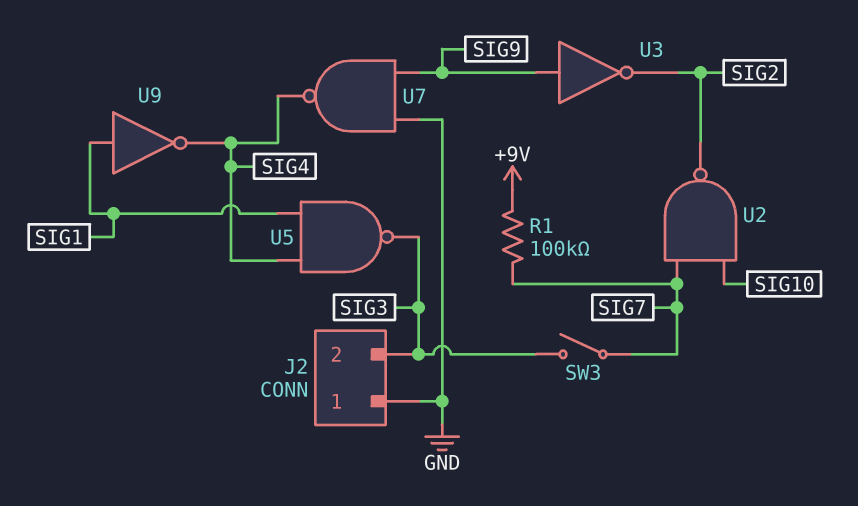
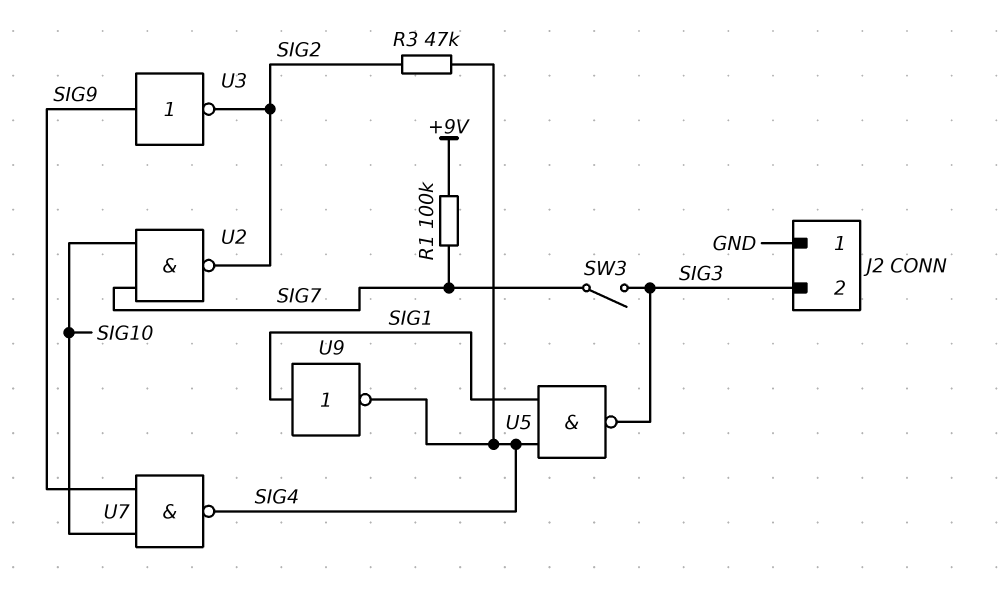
R3: none -> 47k (SIG2, SIG4)
U7: NAND (in GND, in SIG9, out SIG4) -> NAND (in SIG9, in SIG10, out SIG4)

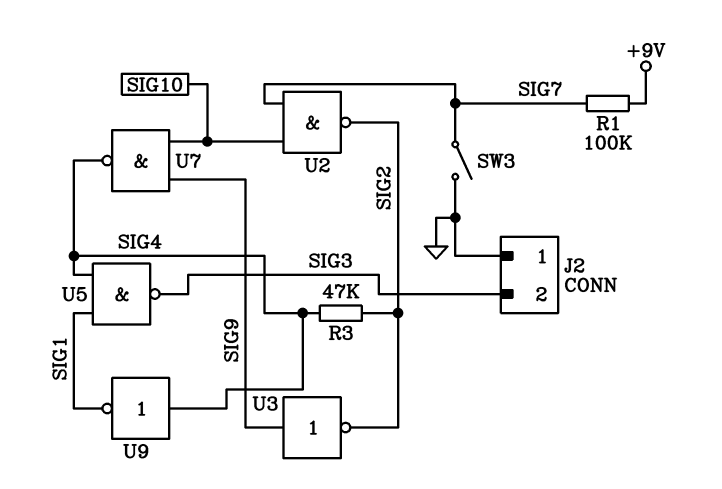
SW3: switch (SIG3, SIG7) -> switch (GND, SIG7)
U9: NOT (in SIG1, out SIG4) -> NOT (in SIG4, out SIG1)

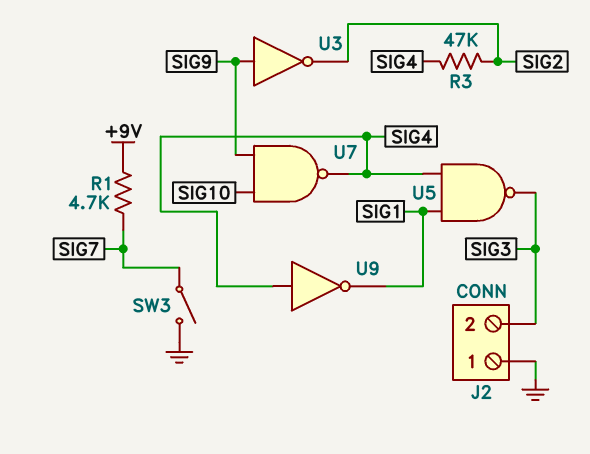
R1: 100k (+9V, SIG7) -> 4.7k (+9V, SIG7)
U2: NAND (in SIG7, in SIG10, out SIG2) -> none

